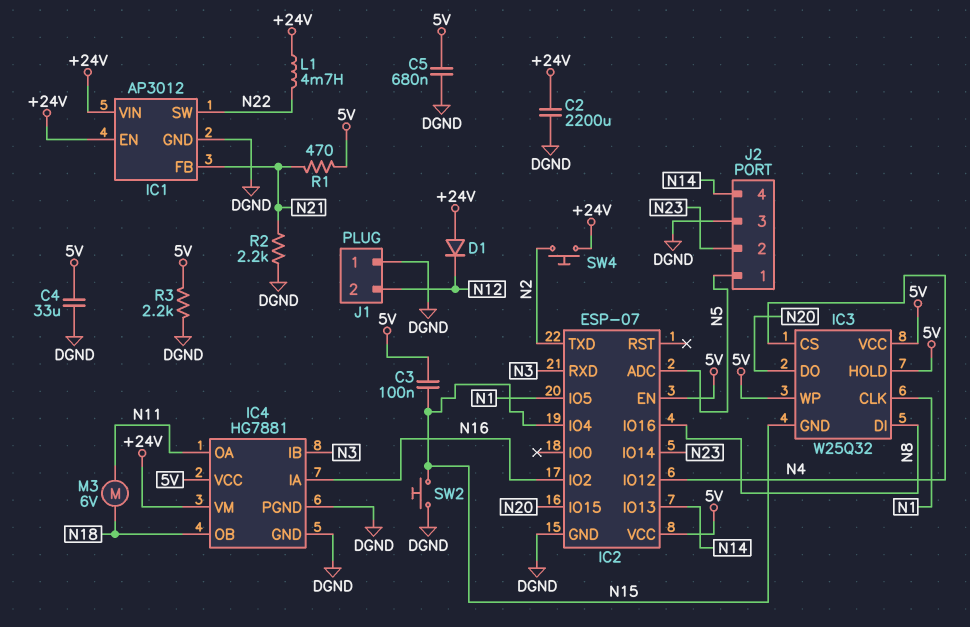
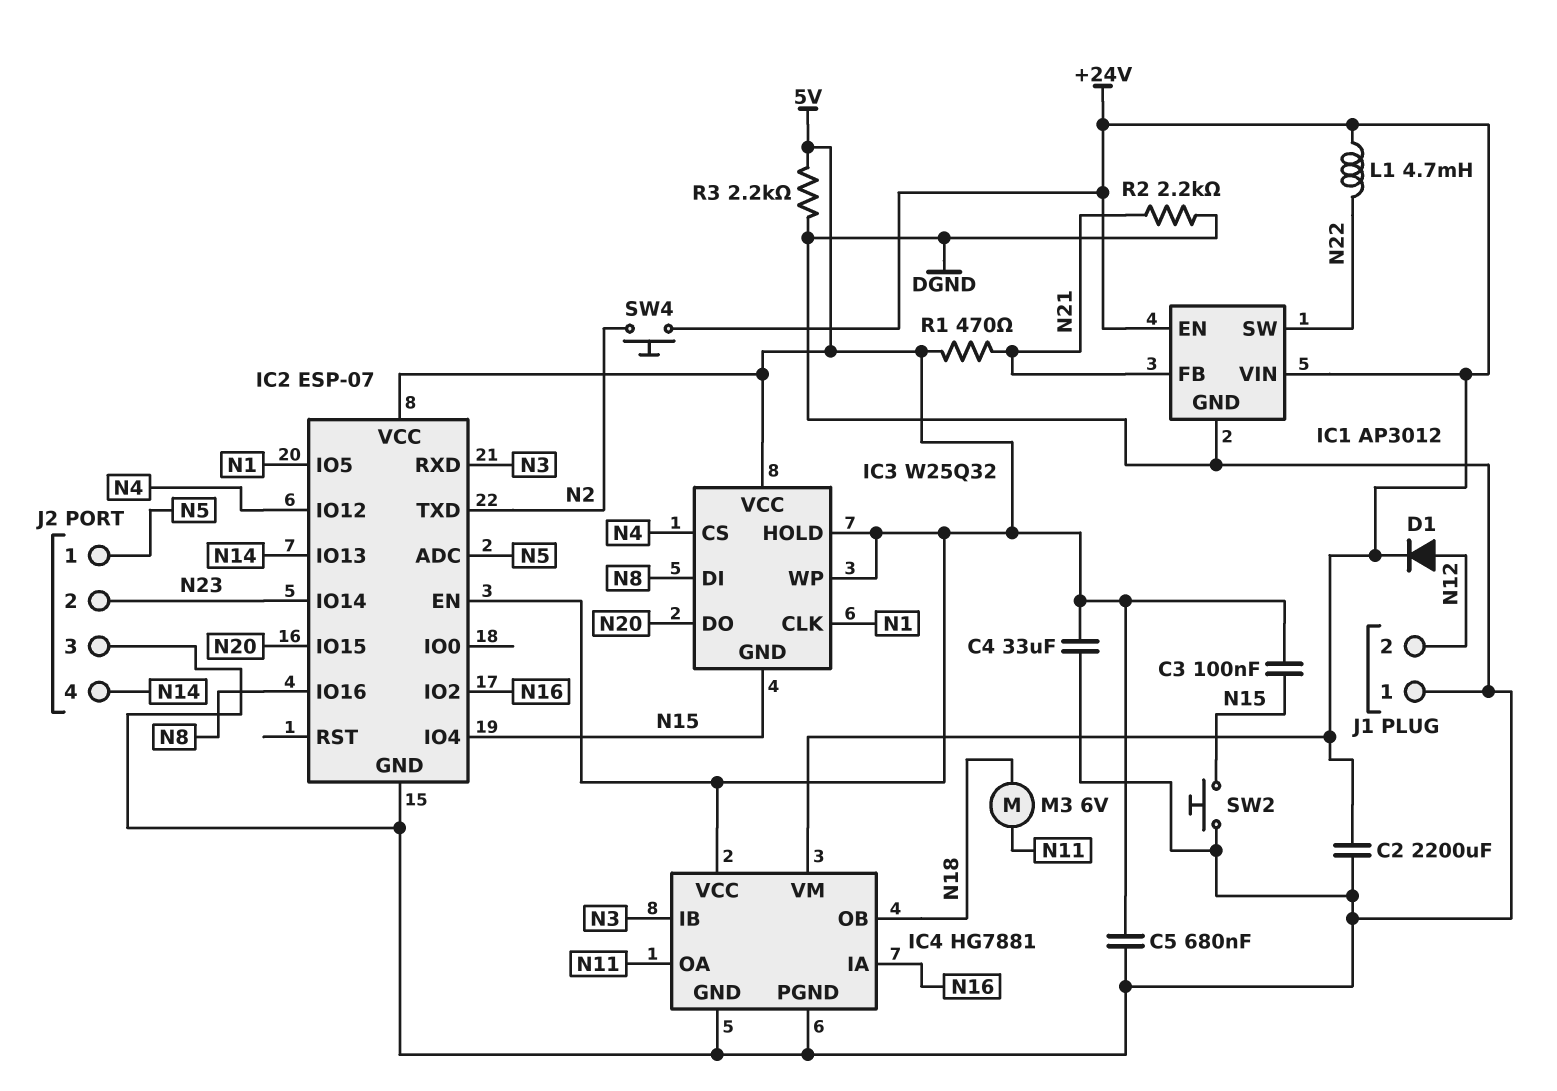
D1: diode (A +24V, K N12) -> diode (A N12, K +24V)

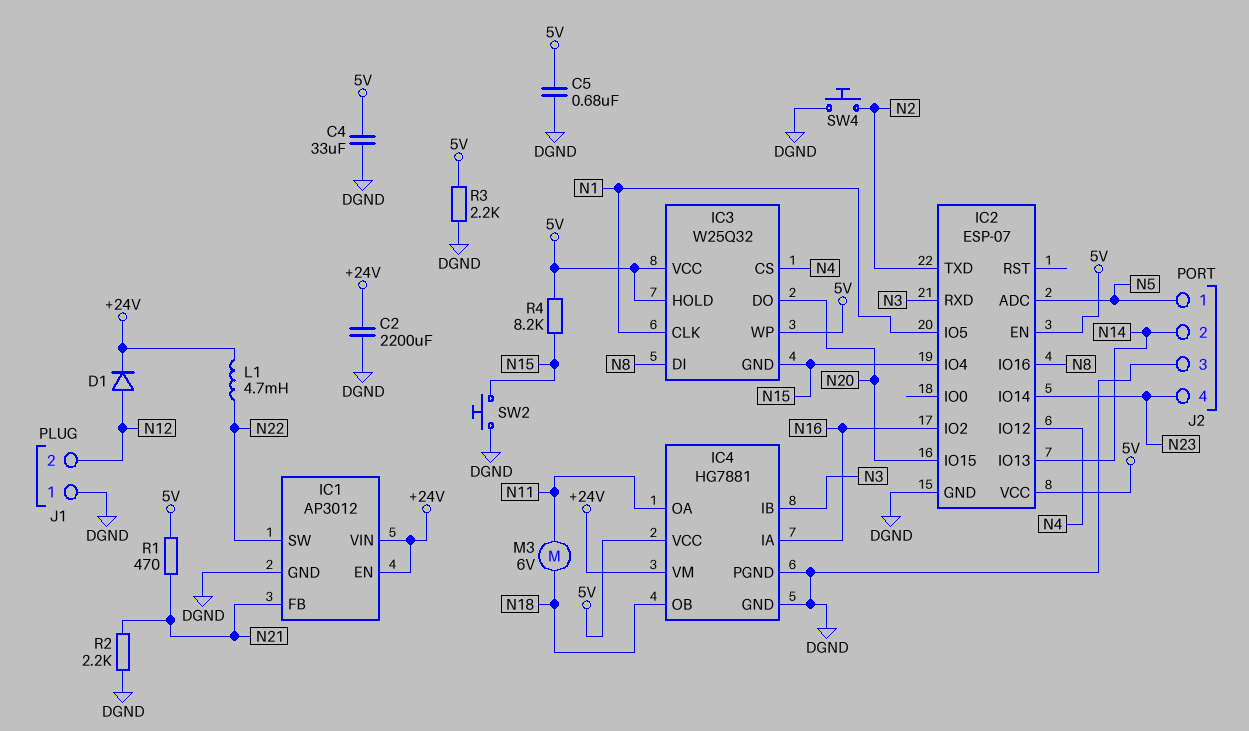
C3: 100nF (5V, N15) -> none
J2 pin 2: N23 -> N14
J2 pin 4: N14 -> N23
R4: none -> 8.2k (5V, N15)
SW4: button (+24V, N2) -> button (DGND, N2)

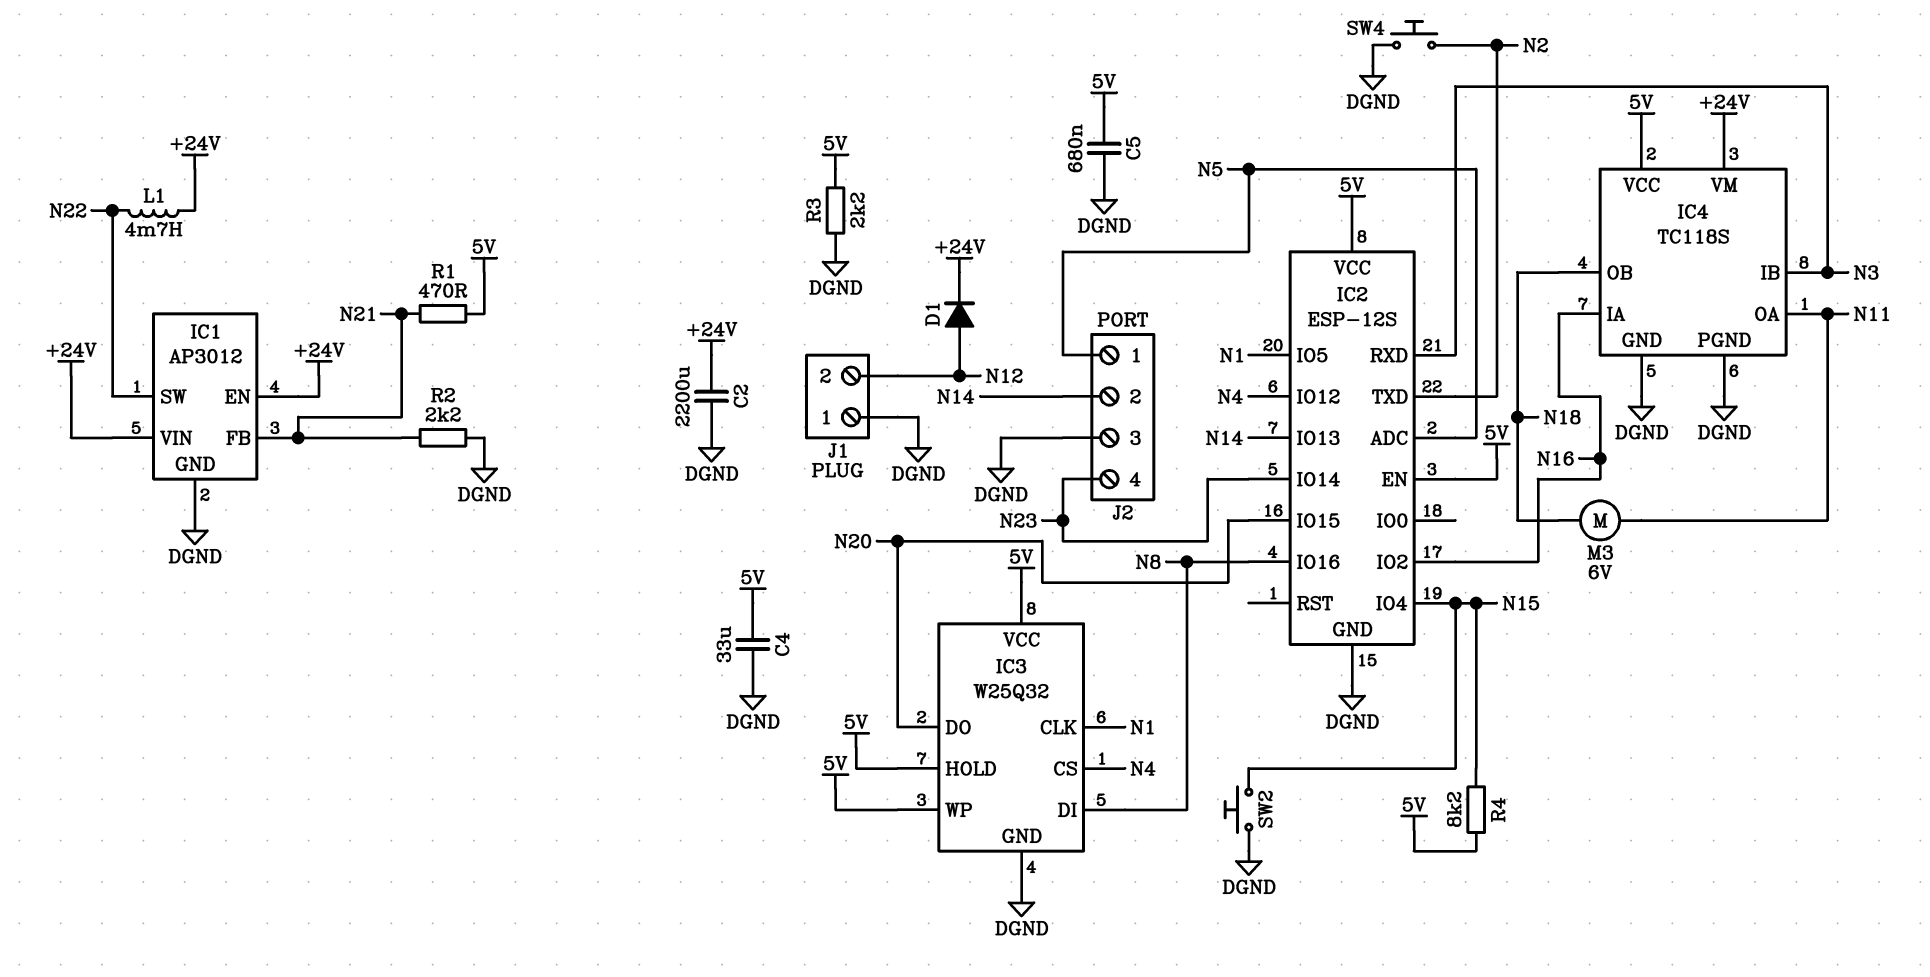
IC2: ESP-07 -> ESP-12S
IC3 pin GND: N15 -> DGND
IC4: HG7881 -> TC118S

